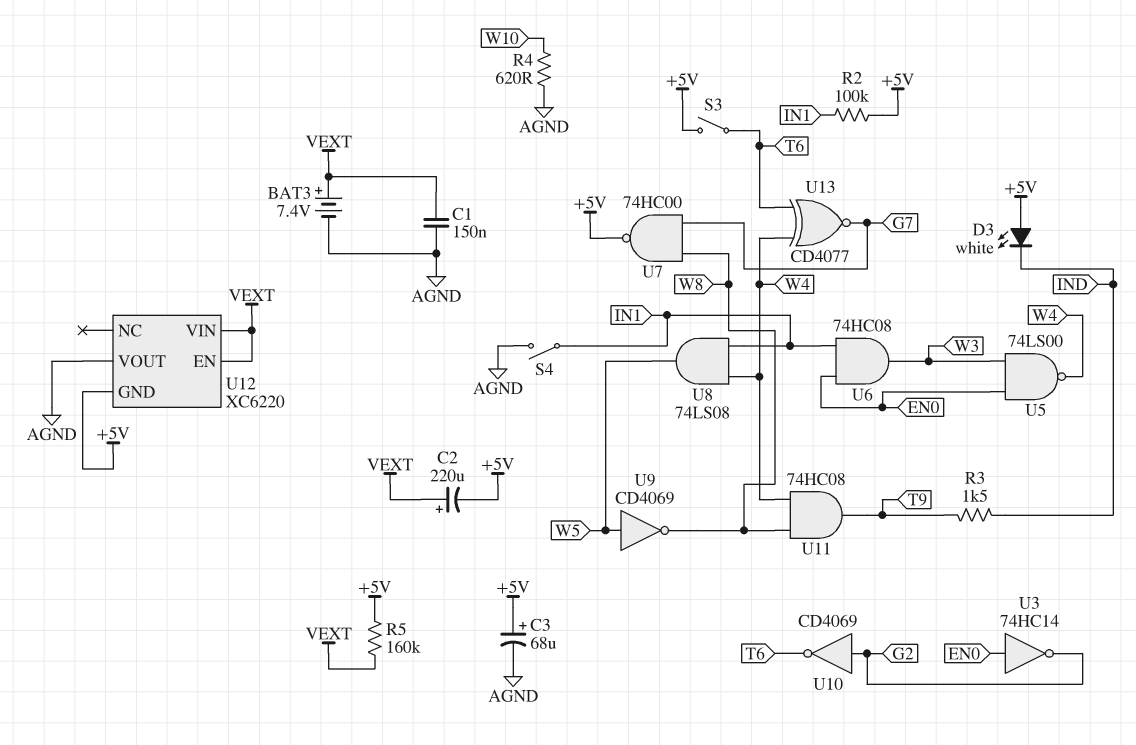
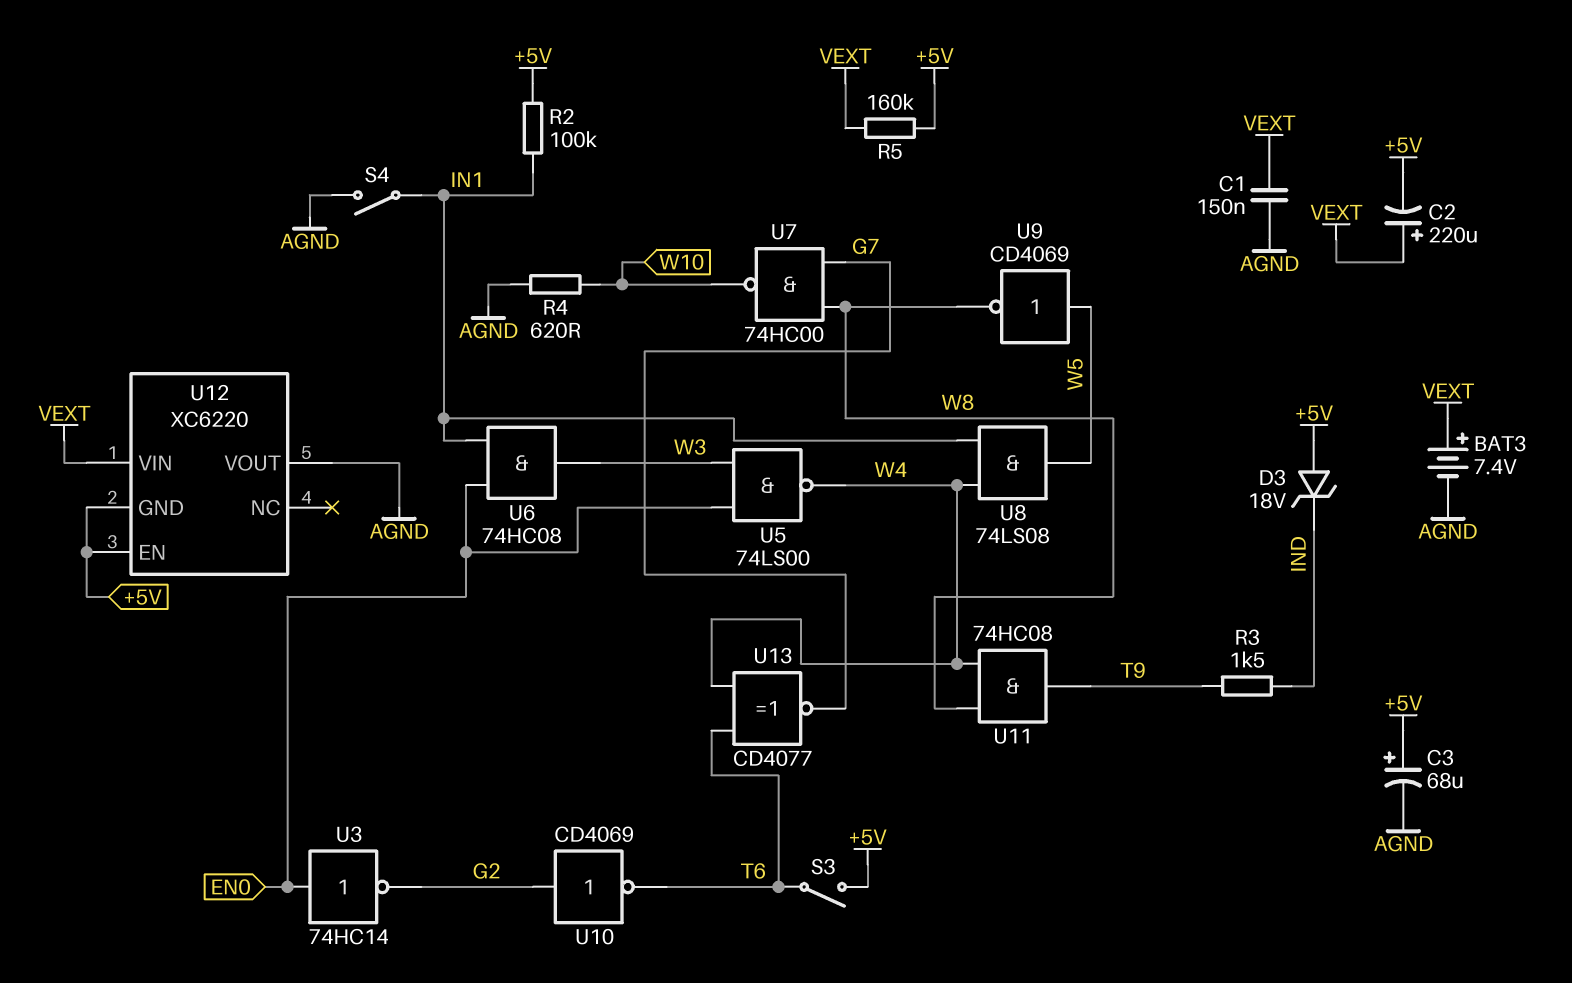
D3: LED white (A +5V, K IND) -> zener 18V (A +5V, K IND)
U7: NAND 74HC00 (in G7, in W8, out +5V) -> NAND 74HC00 (in G7, in W8, out W10)
U12 pin EN: VEXT -> +5V

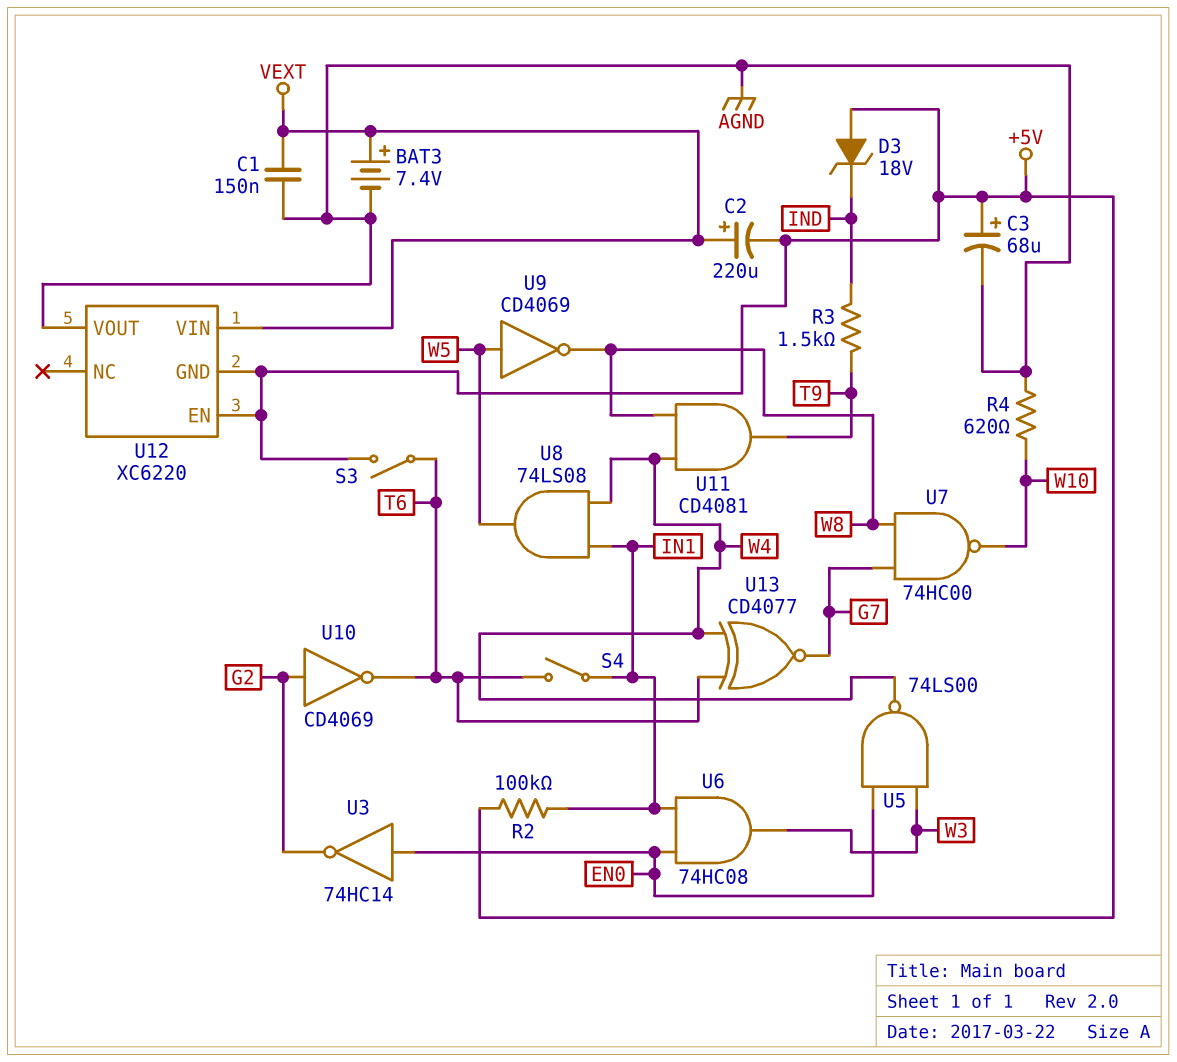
R5: 160k (+5V, VEXT) -> none
S4: switch (AGND, IN1) -> switch (IN1, T6)
U11: AND 74HC08 (in W4, in W8, out T9) -> AND CD4081 (in W4, in W8, out T9)

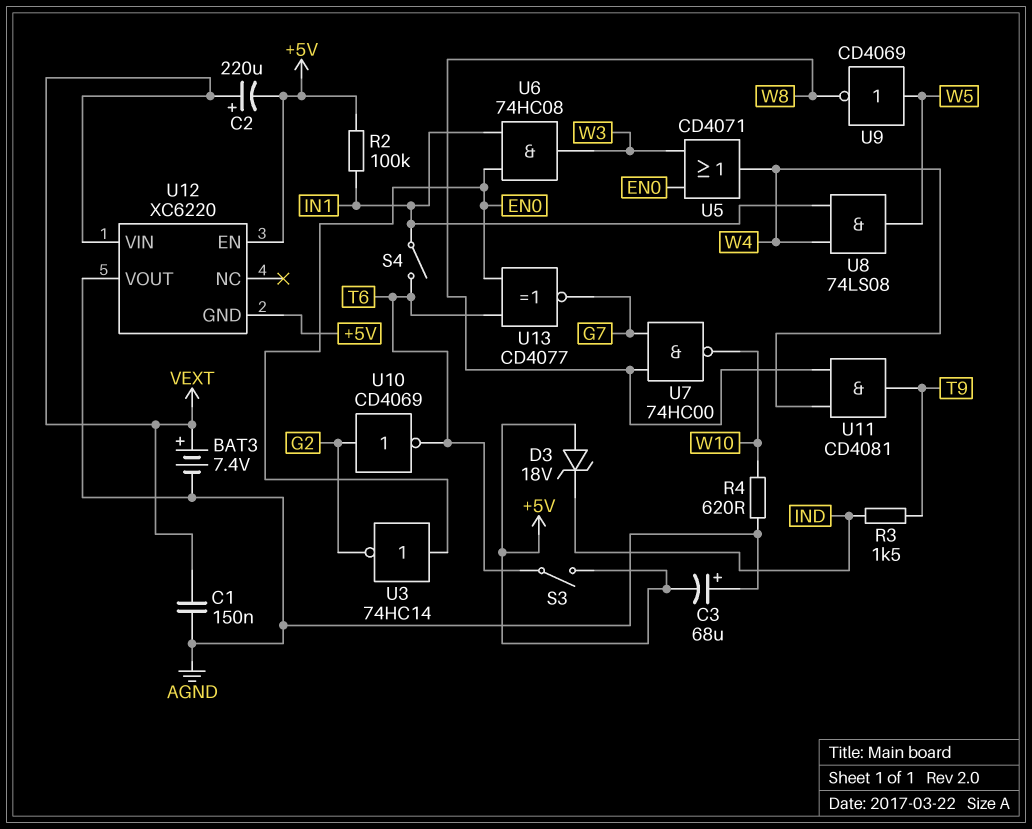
C3: 68uF (plus +5V, minus AGND) -> 68uF (plus AGND, minus +5V)
U5: NAND 74LS00 (in EN0, in W3, out W4) -> OR CD4071 (in EN0, in W3, out W4)
U13: XNOR CD4077 (in T6, in W4, out G7) -> XNOR CD4077 (in EN0, in T6, out G7)

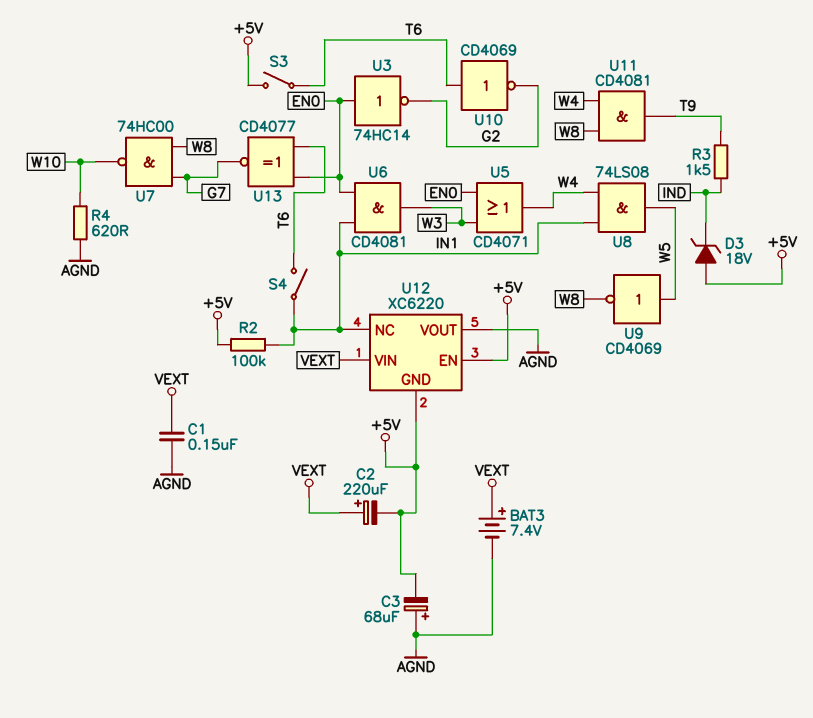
U6: AND 74HC08 (in EN0, in IN1, out W3) -> AND CD4081 (in EN0, in IN1, out W3)
U10: NOT CD4069 (in G2, out T6) -> NOT CD4069 (in T6, out G2)
U12 pin NC: none -> IN1

